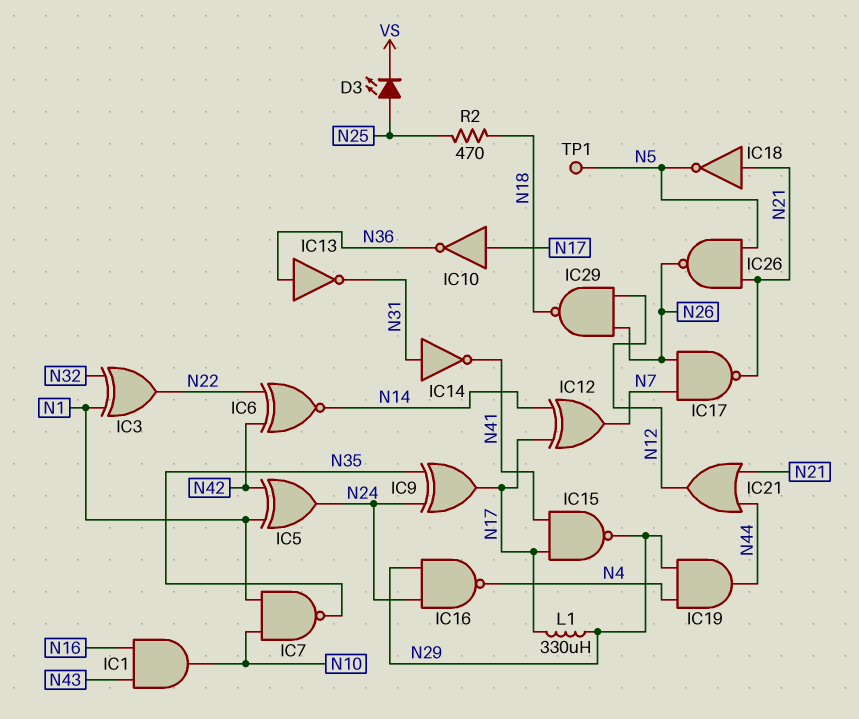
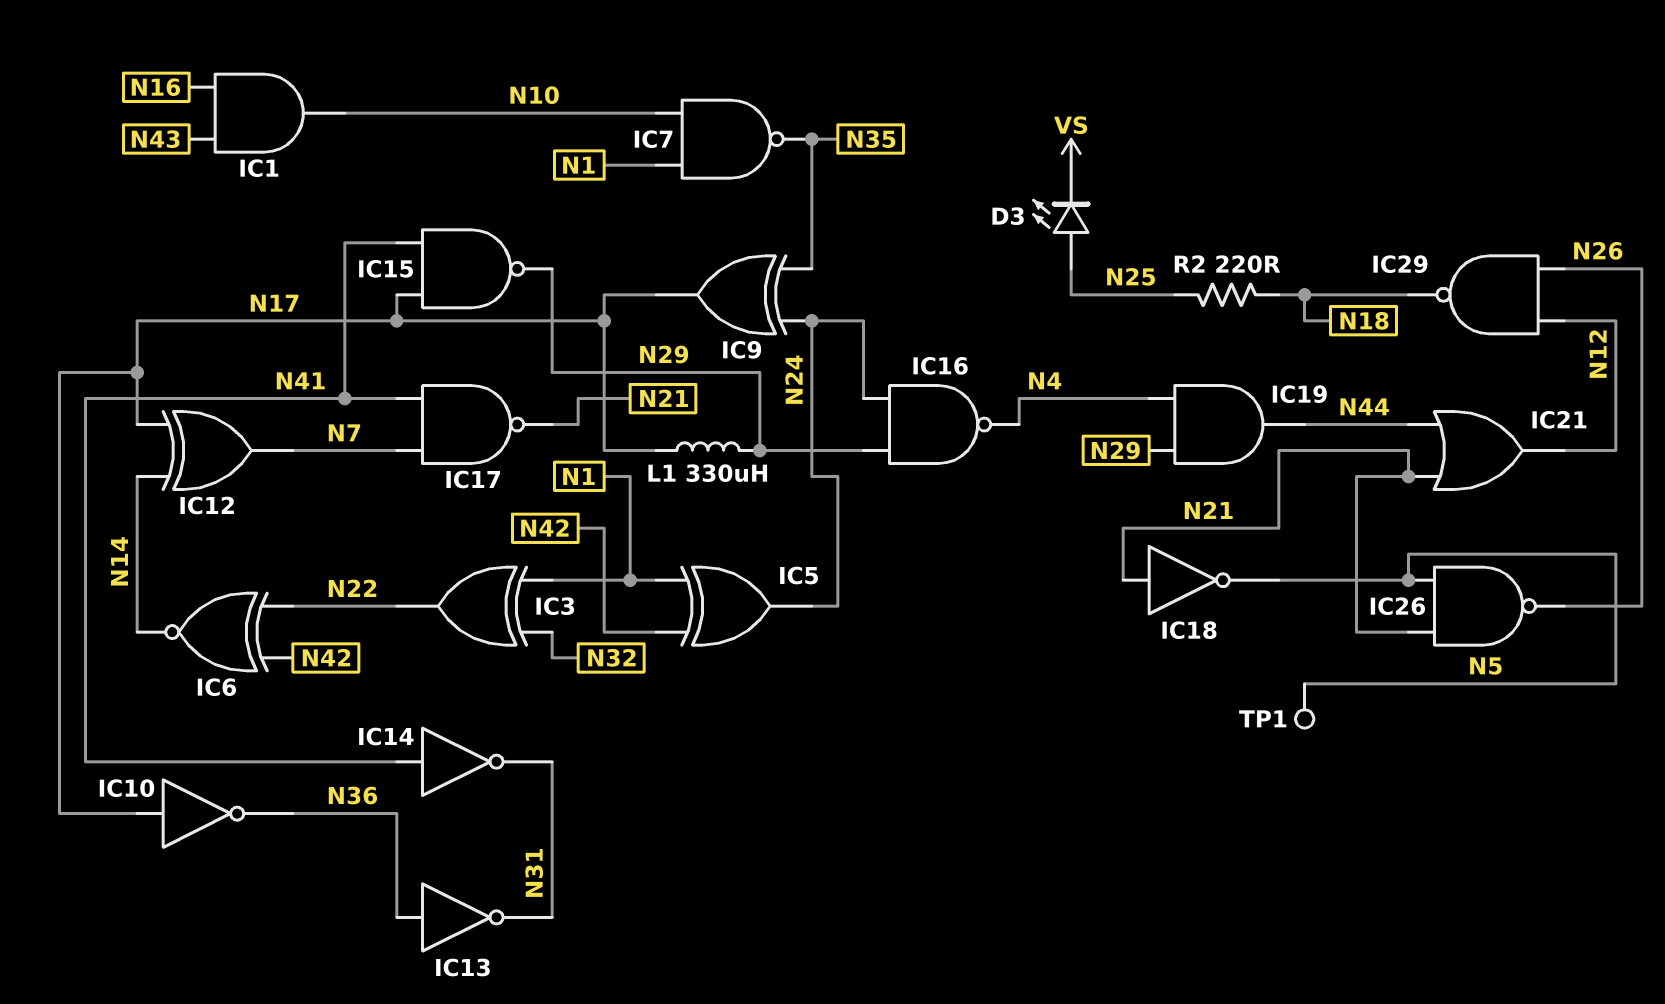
IC14: NOT (in N31, out N41) -> NOT (in N41, out N31)
IC17: NAND (in N7, in N26, out N21) -> NAND (in N7, in N41, out N21)
R2: 470 (N18, N25) -> 220 (N18, N25)

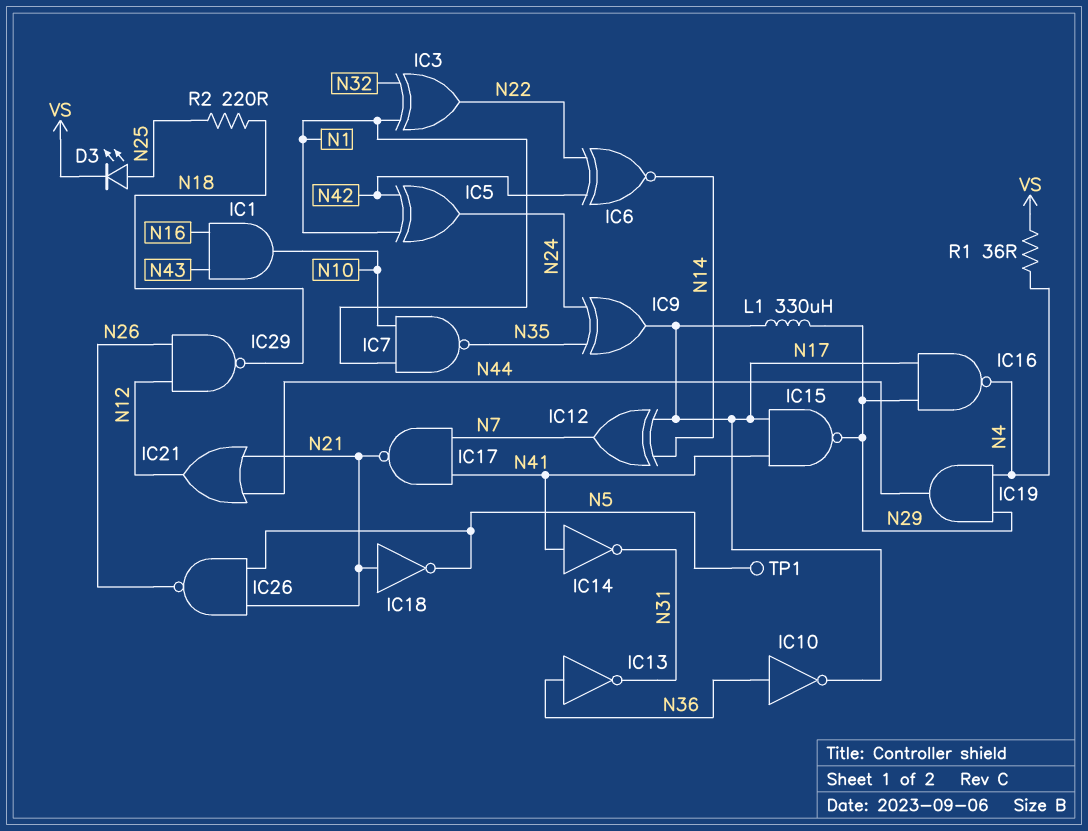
IC10: NOT (in N17, out N36) -> NOT (in N36, out N17)
IC16: NAND (in N24, in N29, out N4) -> NAND (in N17, in N29, out N4)
R1: none -> 36 (N4, VS)

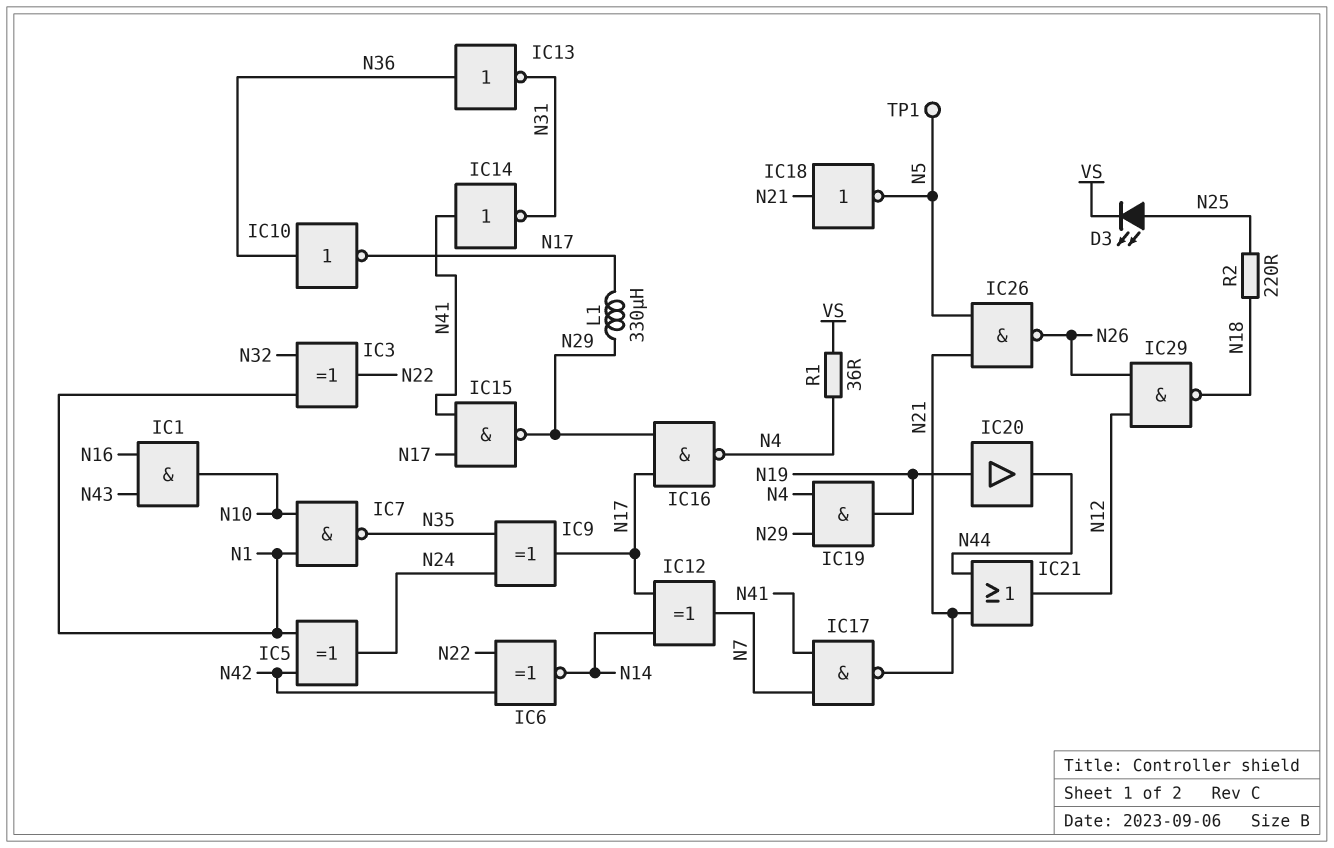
IC19: AND (in N4, in N29, out N44) -> AND (in N4, in N29, out N19)
IC20: none -> buffer (in N19, out N44)

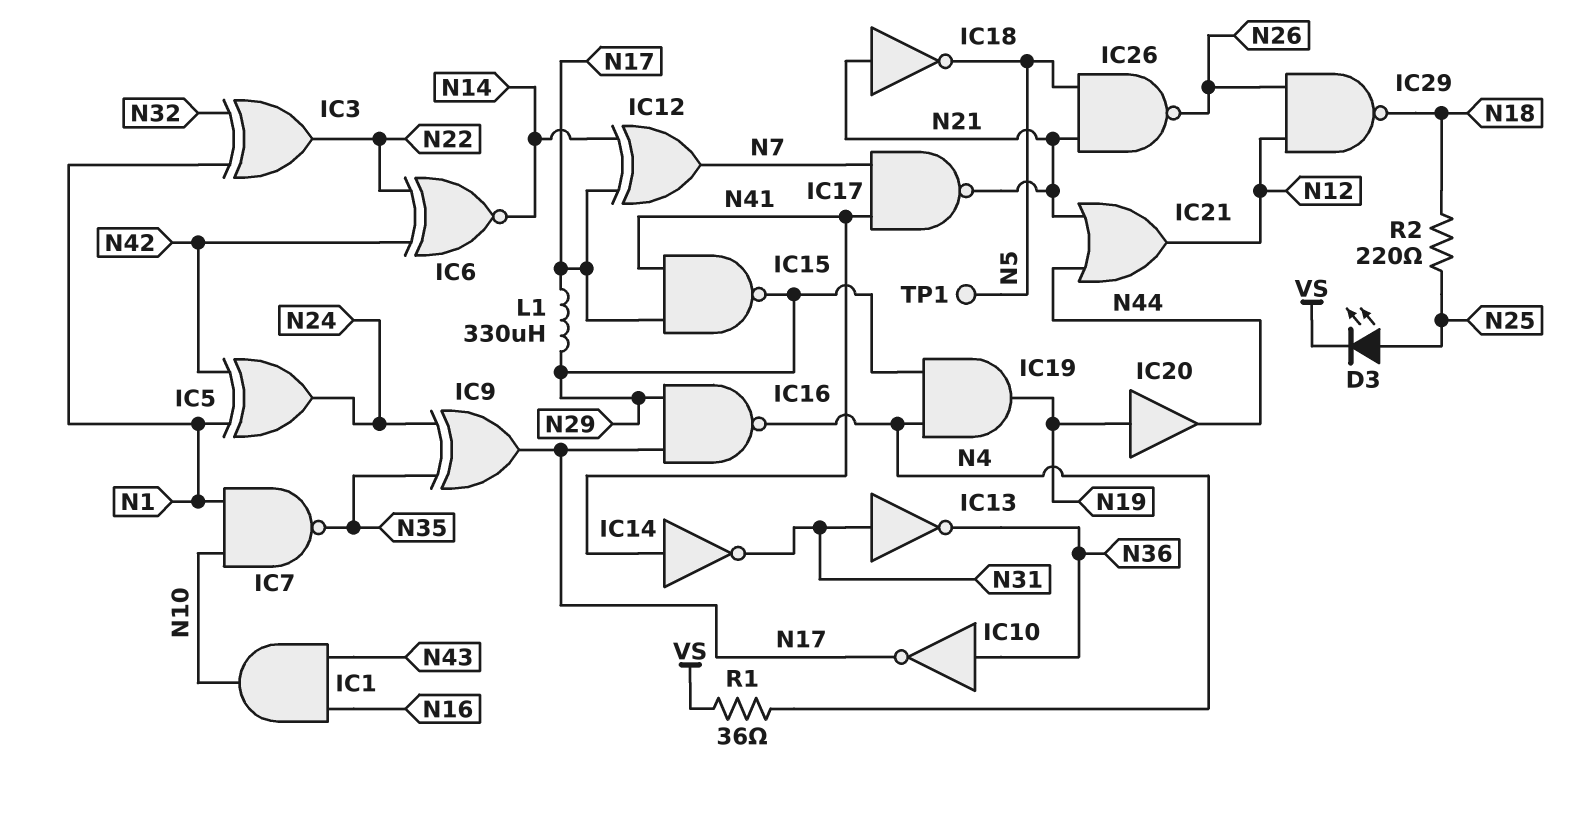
IC13: NOT (in N36, out N31) -> NOT (in N31, out N36)

